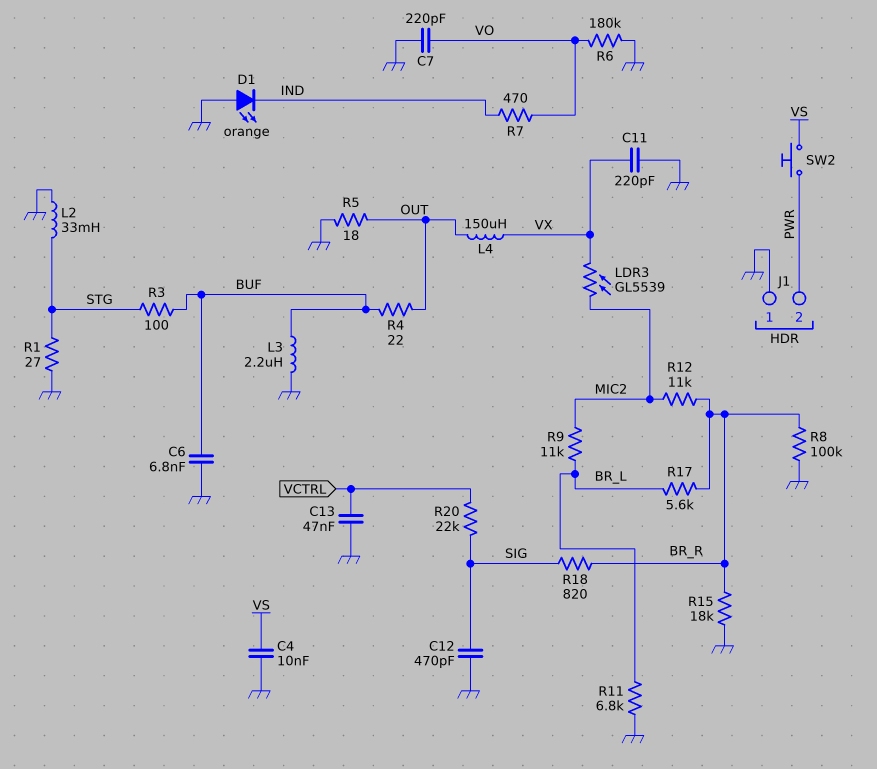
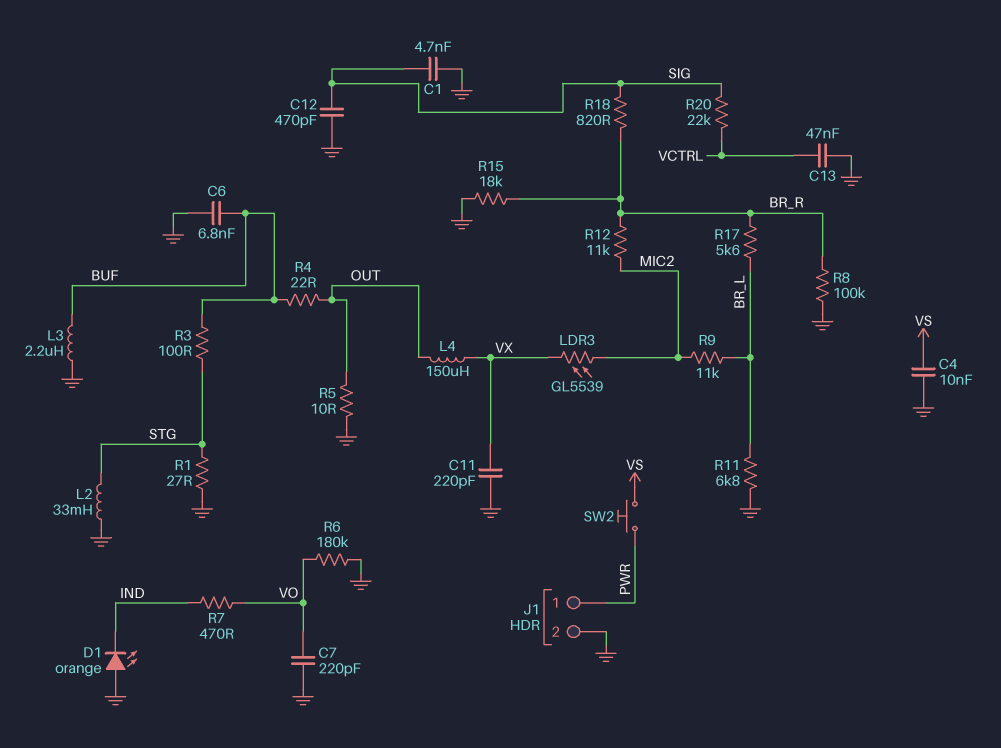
C1: none -> 4.7nF (GND, SIG)
J1 pin 1: GND -> PWR
J1 pin 2: PWR -> GND
R5: 18 (GND, OUT) -> 10 (GND, OUT)

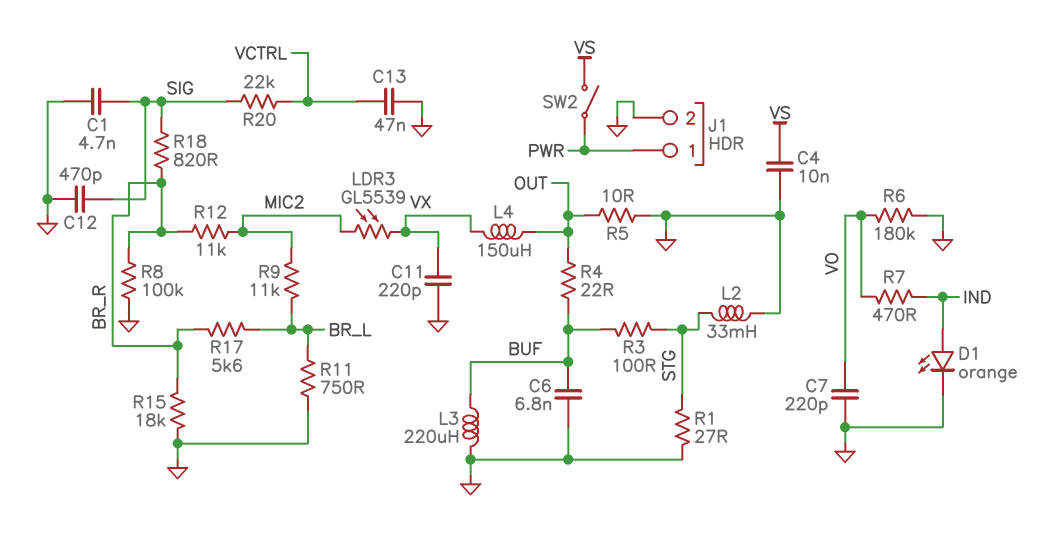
D1: LED orange (A GND, K IND) -> LED orange (A IND, K GND)
L3: 2.2uH (BUF, GND) -> 220uH (BUF, GND)
R11: 6.8k (BR_L, GND) -> 750 (BR_L, GND)
SW2: button (PWR, VS) -> switch (PWR, VS)

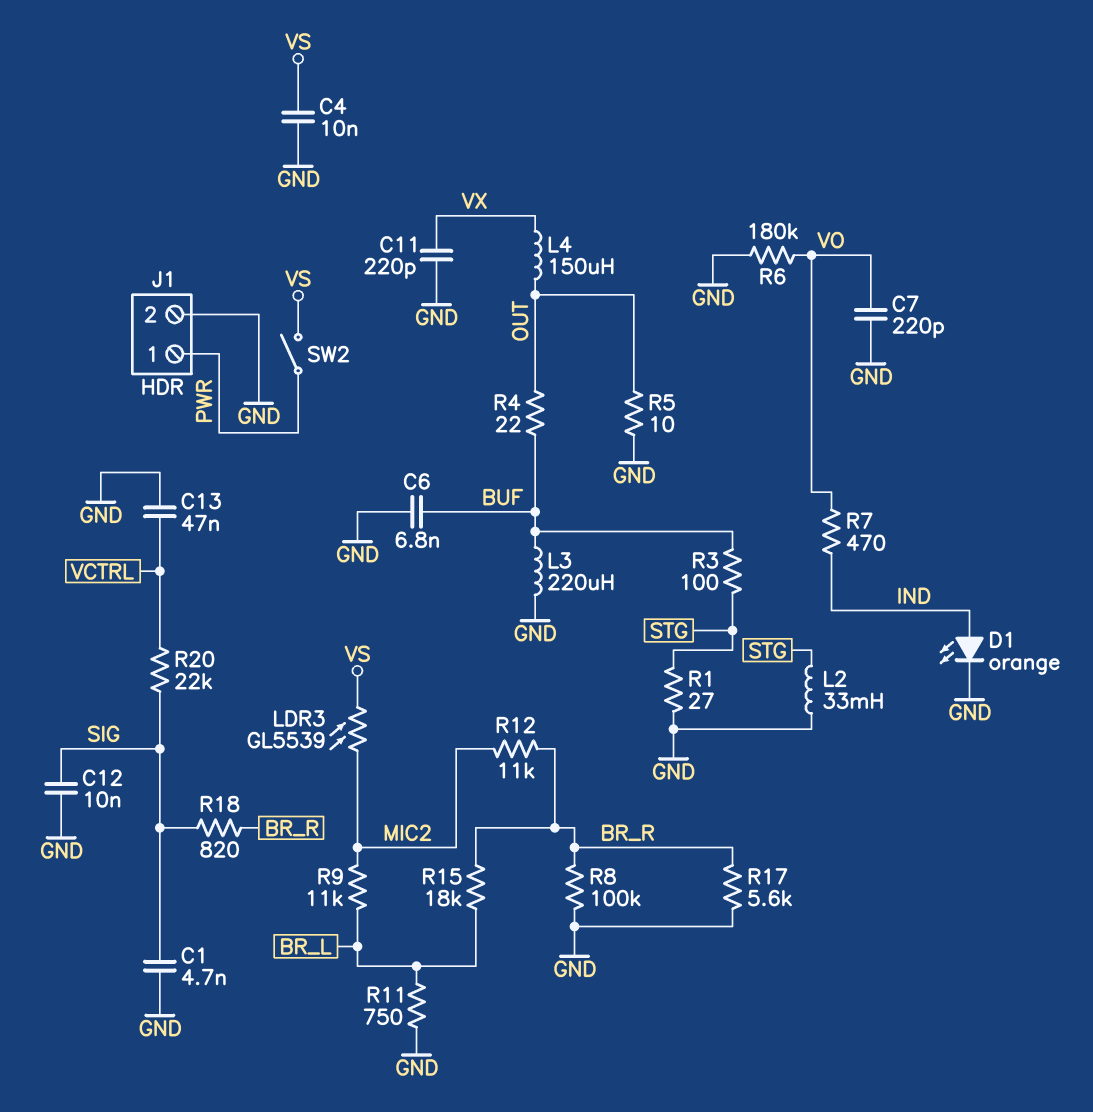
C12: 470pF (GND, SIG) -> 10nF (GND, SIG)
LDR3: GL5539 (MIC2, VX) -> GL5539 (MIC2, VS)
R15: 18k (BR_R, GND) -> 18k (BR_L, BR_R)
R17: 5.6k (BR_L, BR_R) -> 5.6k (BR_R, GND)

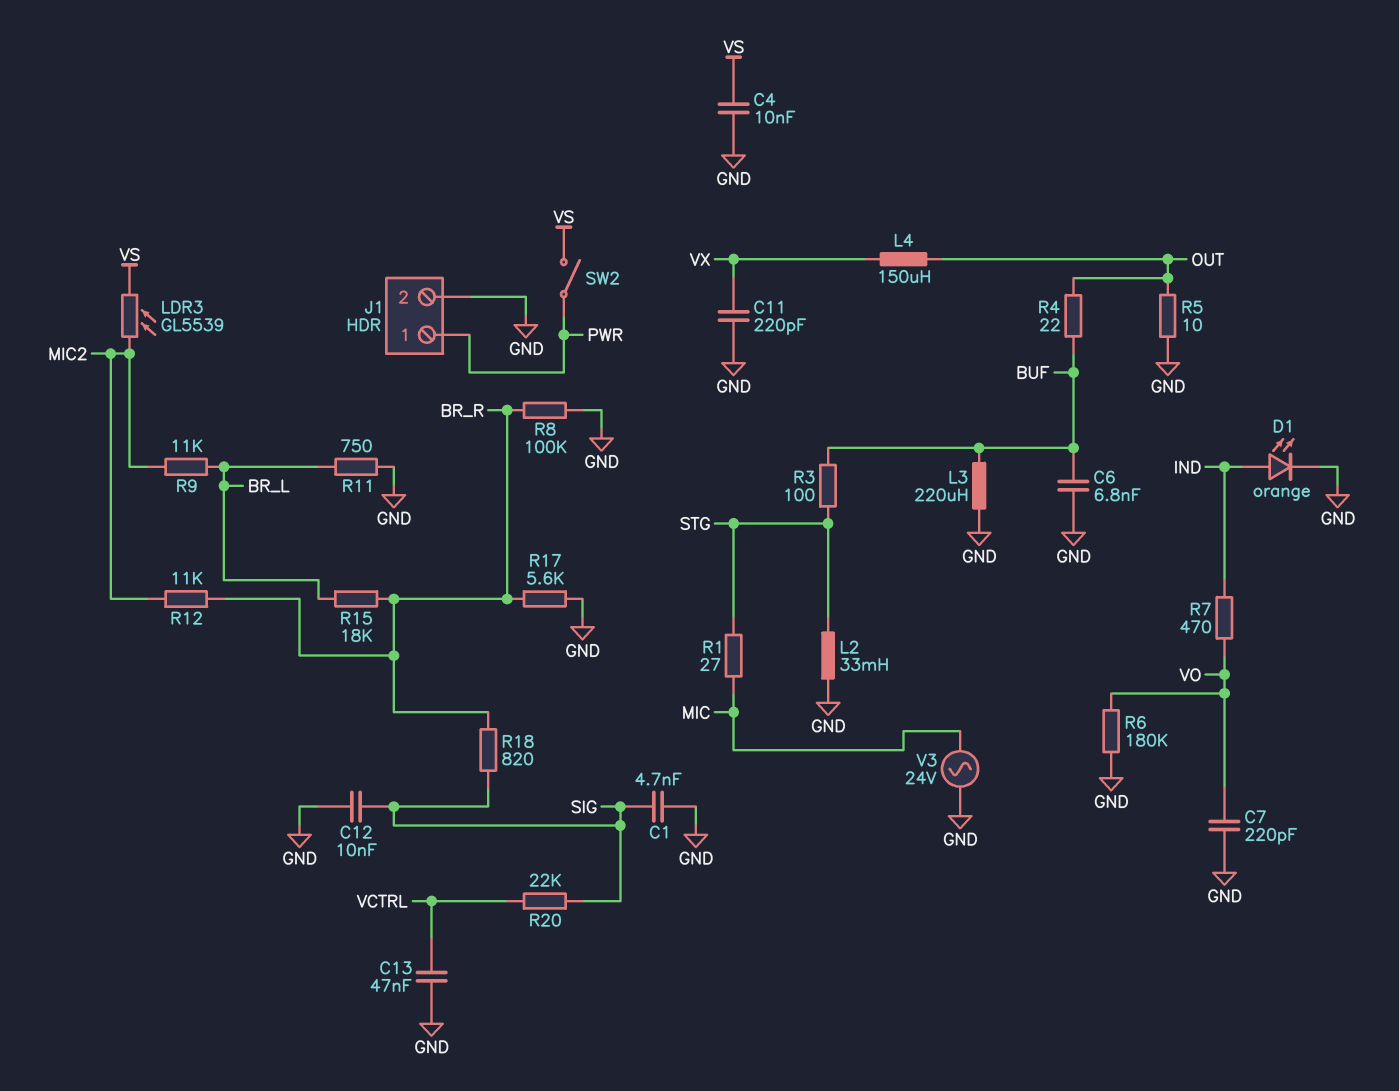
R1: 27 (GND, STG) -> 27 (MIC, STG)
V3: none -> AC 24V (GND, MIC)

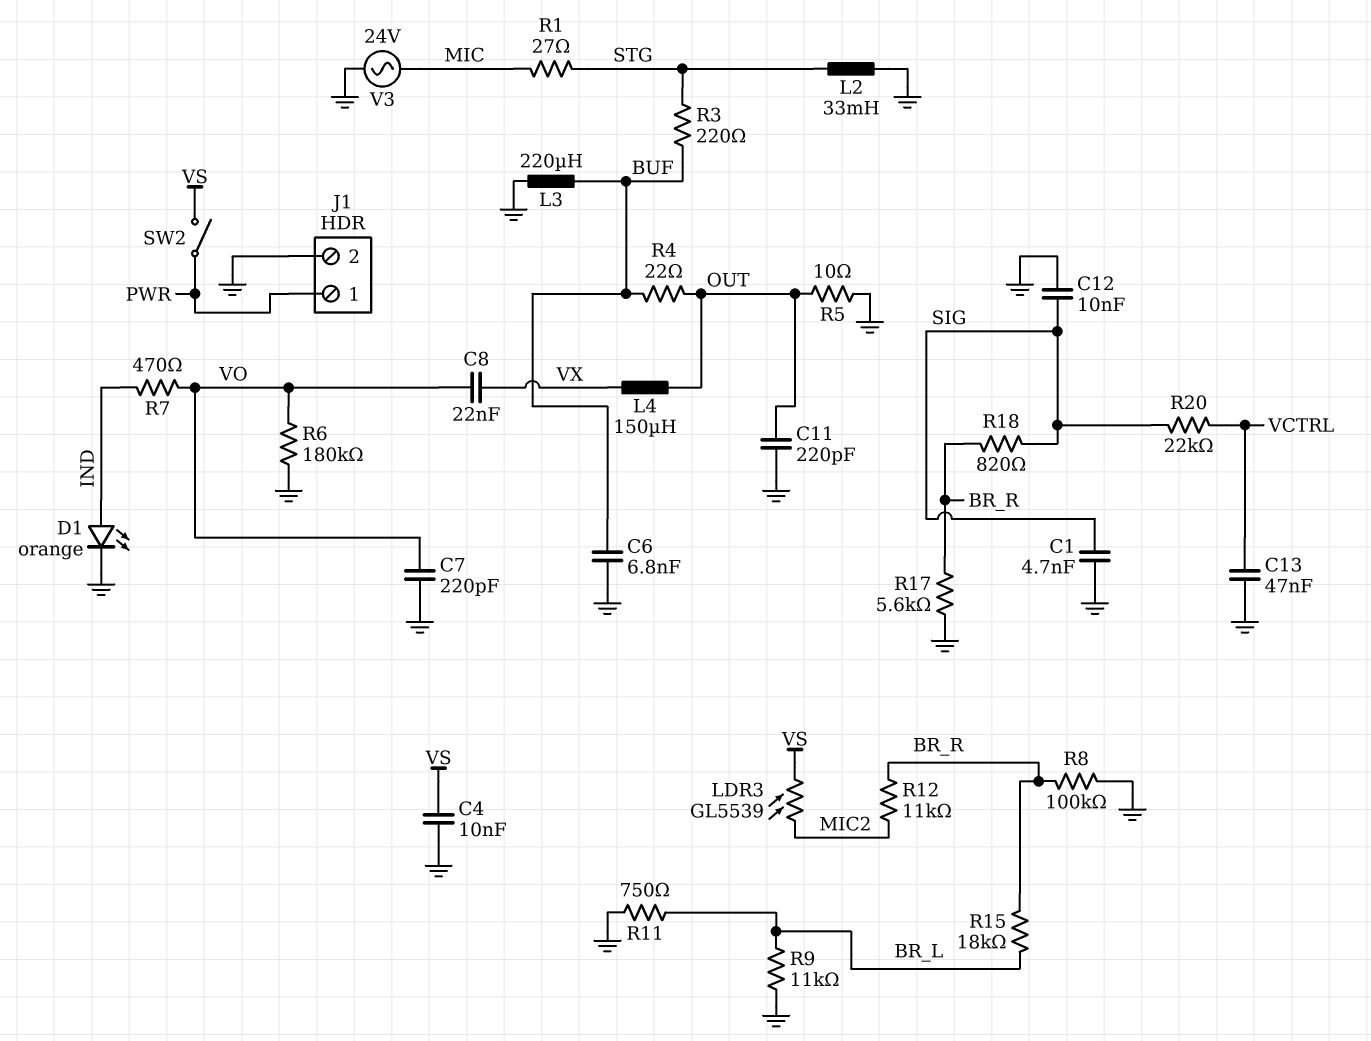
C8: none -> 22nF (VO, VX)
C11: 220pF (GND, VX) -> 220pF (GND, OUT)
R3: 100 (BUF, STG) -> 220 (BUF, STG)
R9: 11k (BR_L, MIC2) -> 11k (BR_L, GND)

